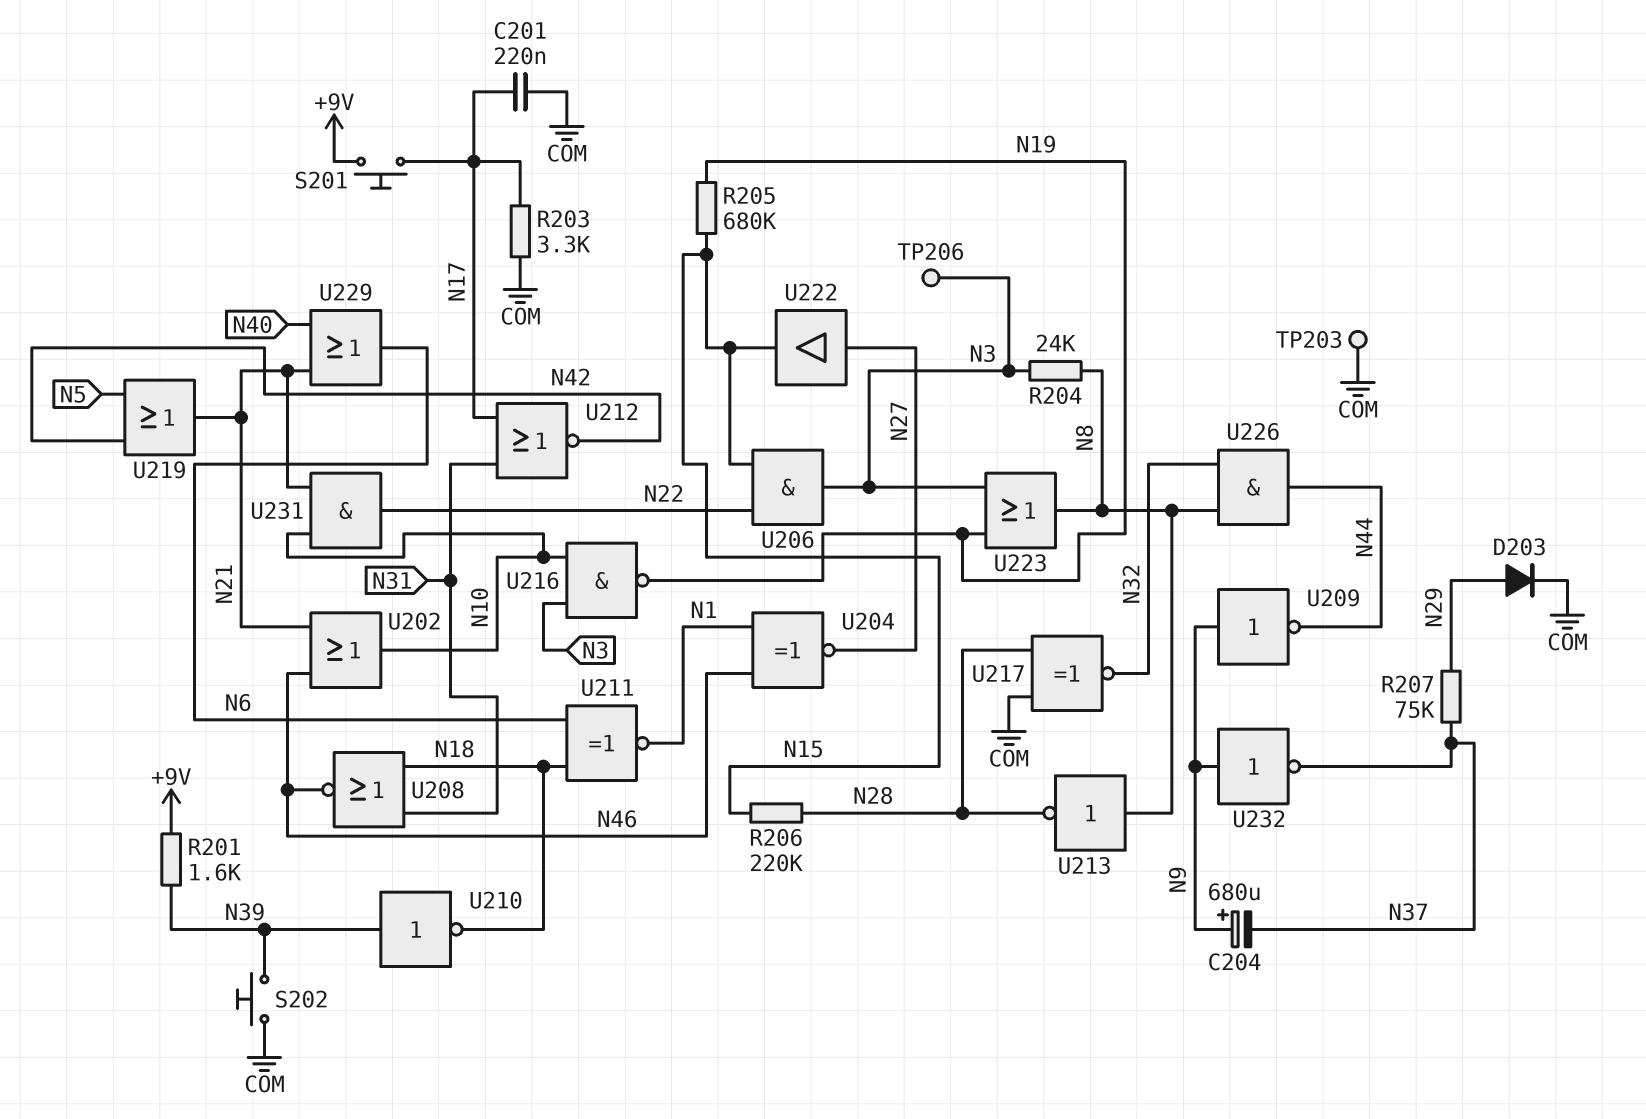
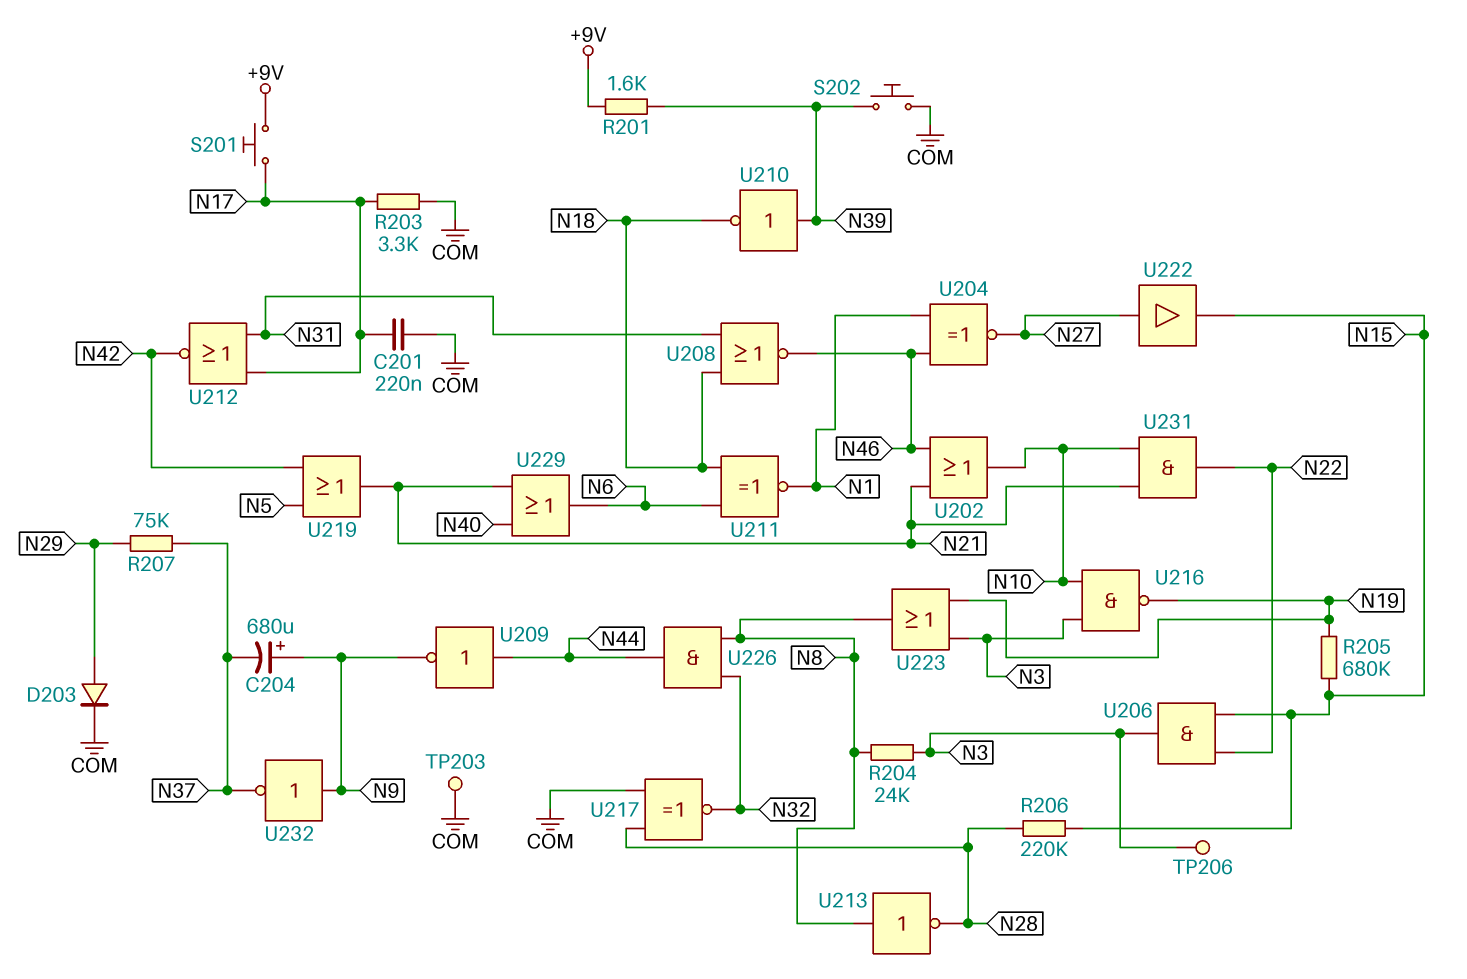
U209: NOT (in N9, out N44) -> NOT (in N44, out N9)

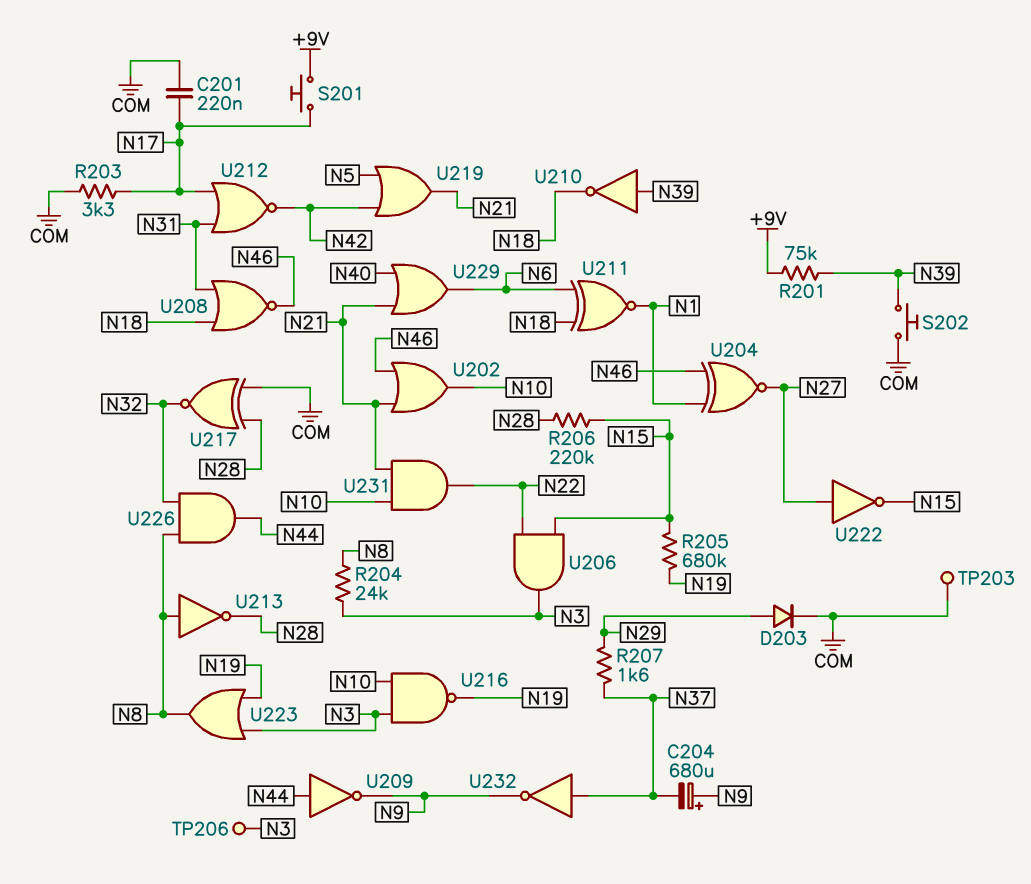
R201: 1.6k (+9V, N39) -> 75k (+9V, N39)
R207: 75k (N29, N37) -> 1.6k (N29, N37)
U222: buffer (in N27, out N15) -> NOT (in N27, out N15)
U232: NOT (in N9, out N37) -> NOT (in N37, out N9)

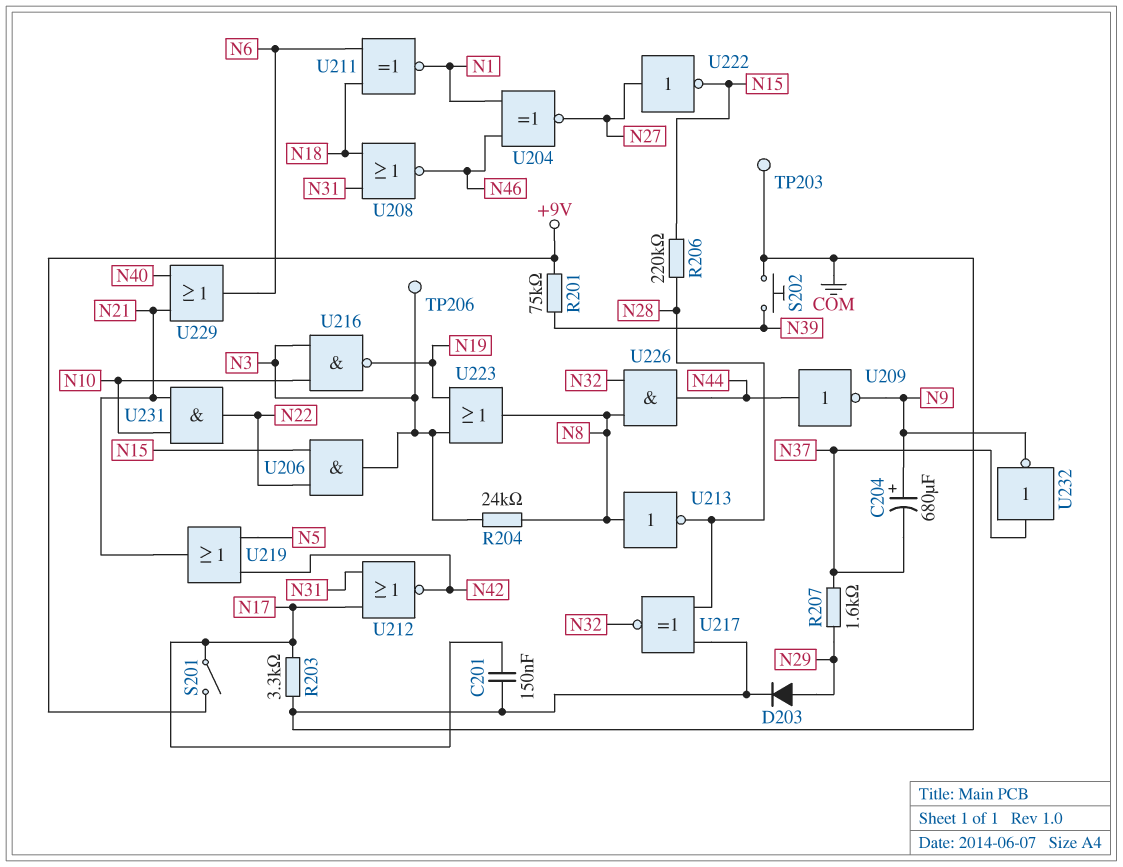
C201: 220nF (COM, N17) -> 150nF (COM, N17)
R205: 680k (N15, N19) -> none
S201: button (+9V, N17) -> switch (+9V, N17)
U202: OR (in N21, in N46, out N10) -> none
U210: NOT (in N39, out N18) -> none

